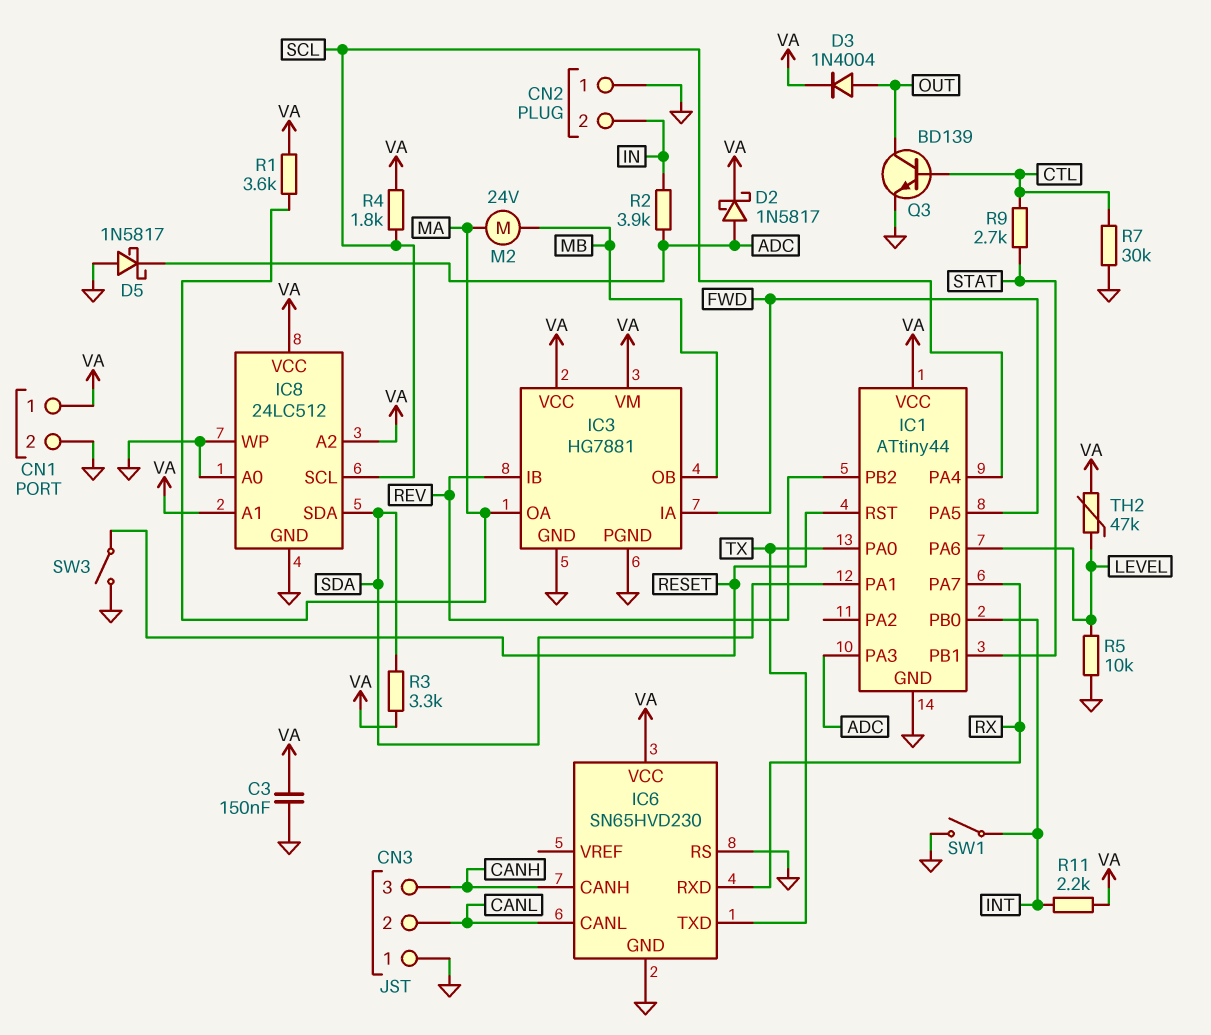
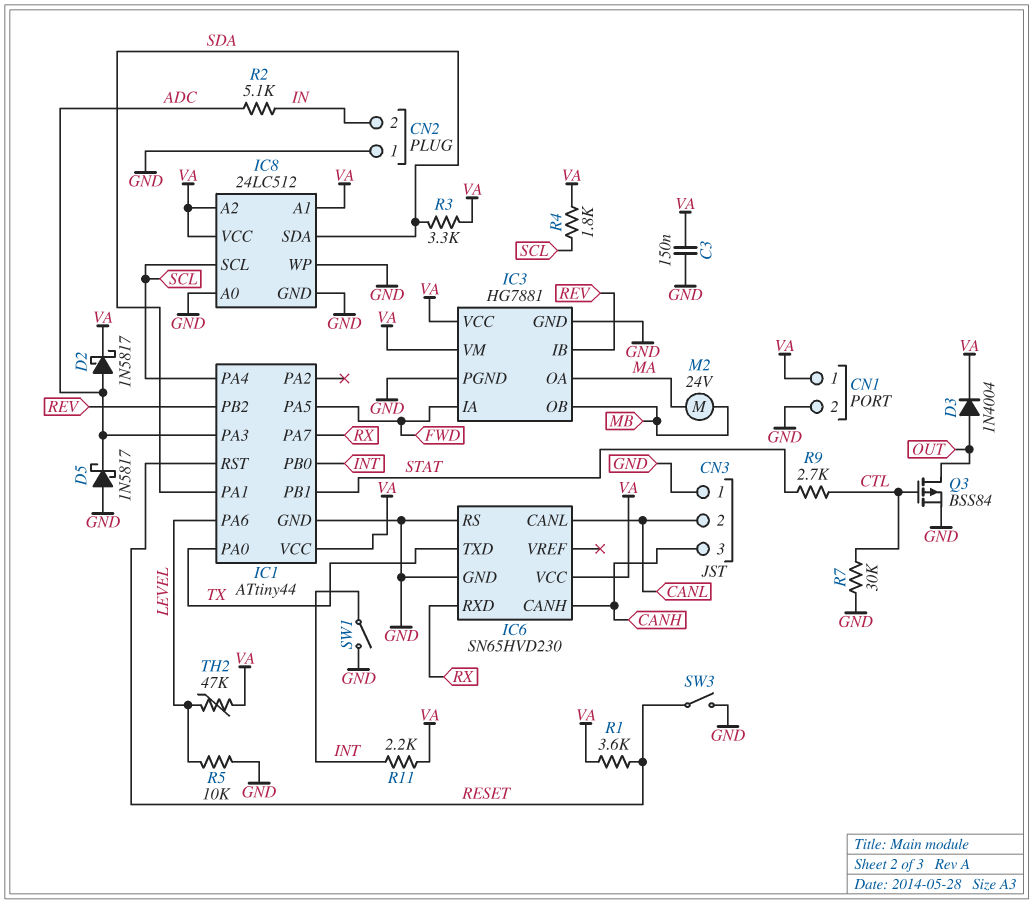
Q3: NPN BD139 (B CTL, C OUT, E GND) -> PMOS BSS84 (G CTL, D OUT, S GND)
R1: 3.6k (MA, VA) -> 3.6k (RESET, VA)
R2: 3.9k (ADC, IN) -> 5.1k (ADC, IN)

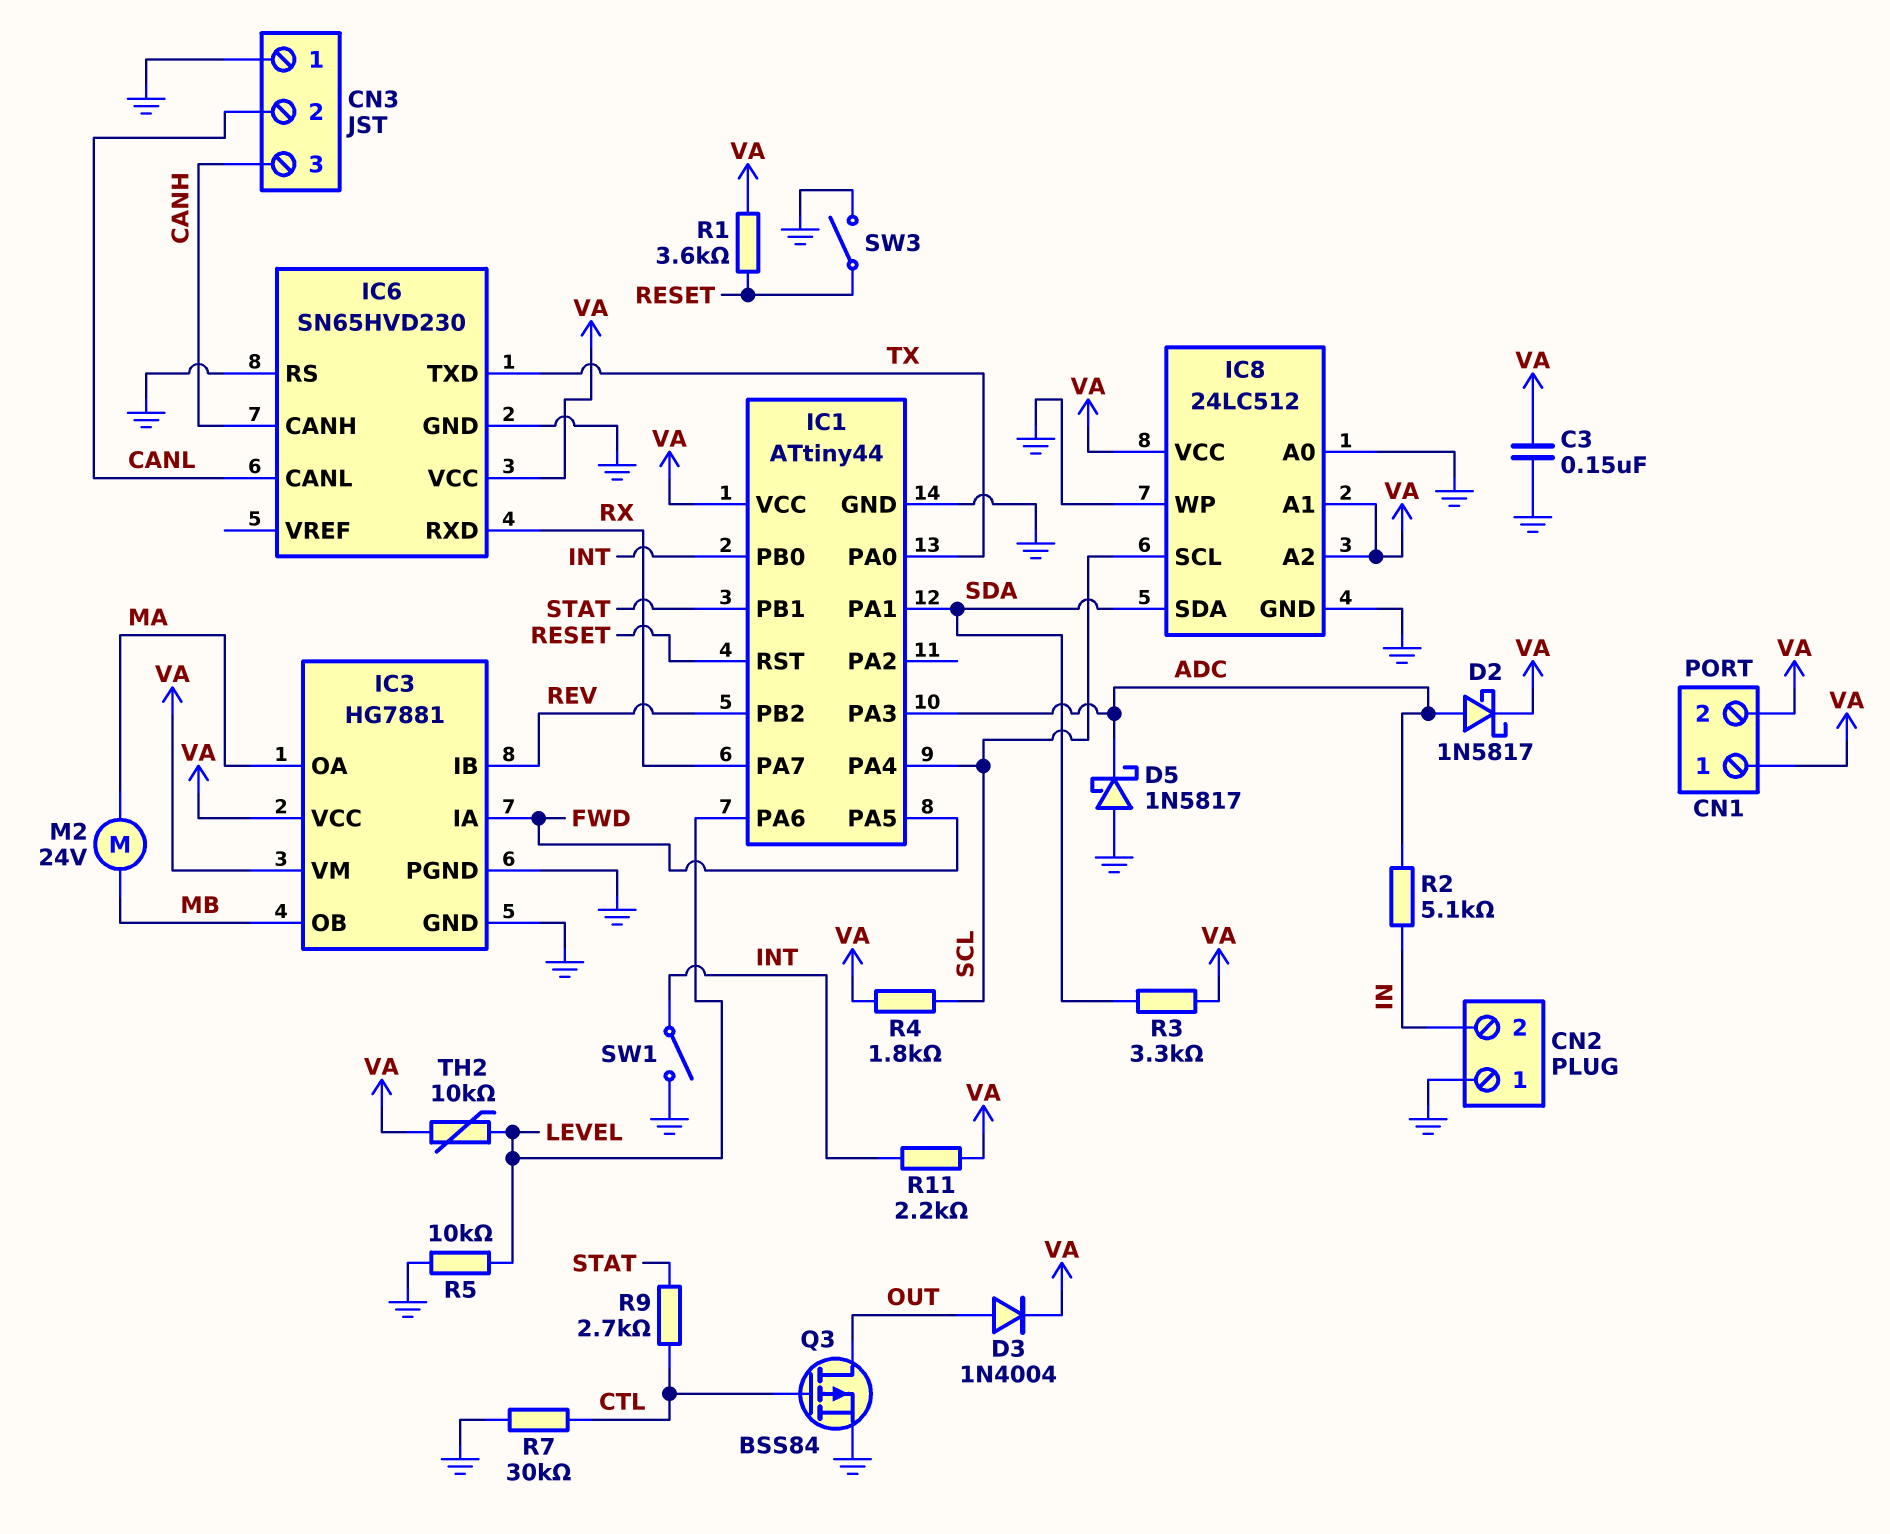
CN1 pin 2: GND -> VA
TH2: 47k (LEVEL, VA) -> 10k (LEVEL, VA)

